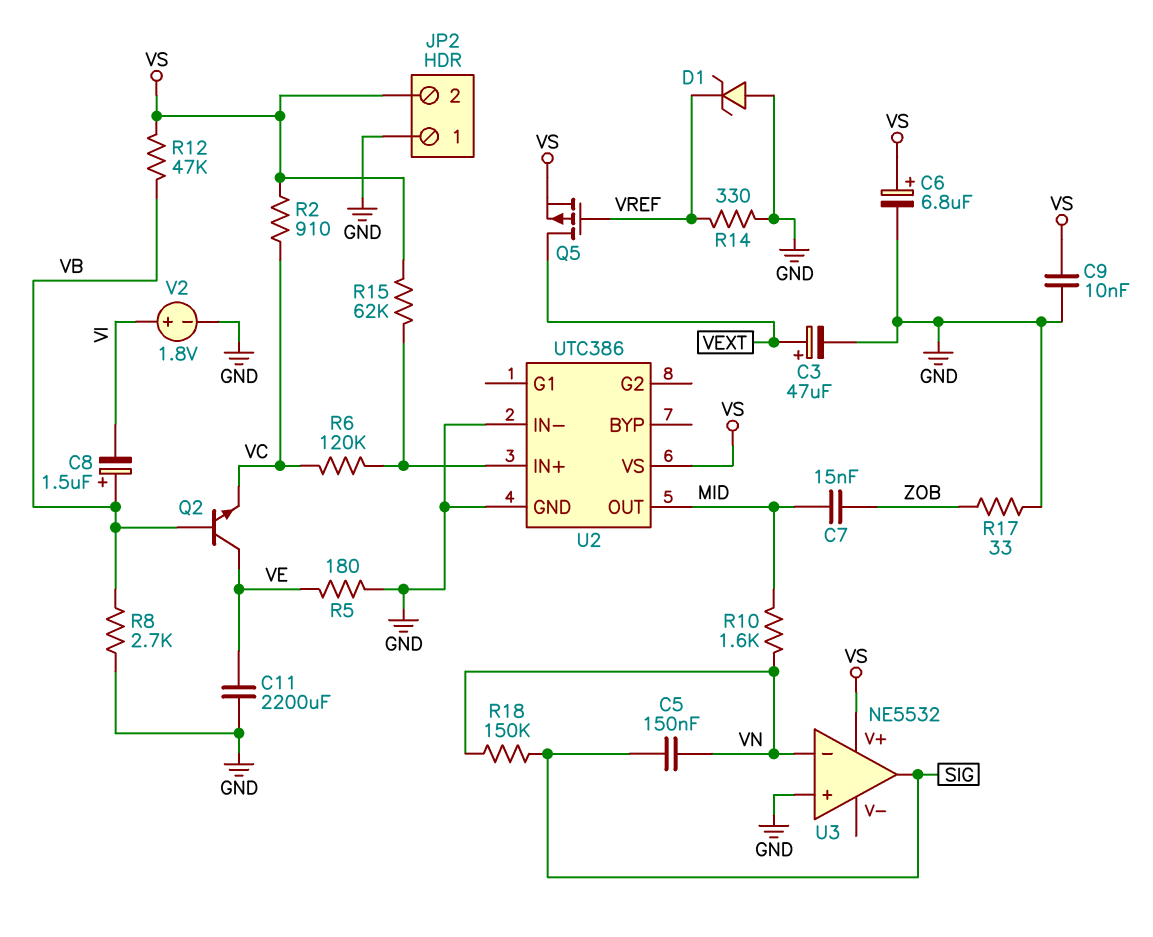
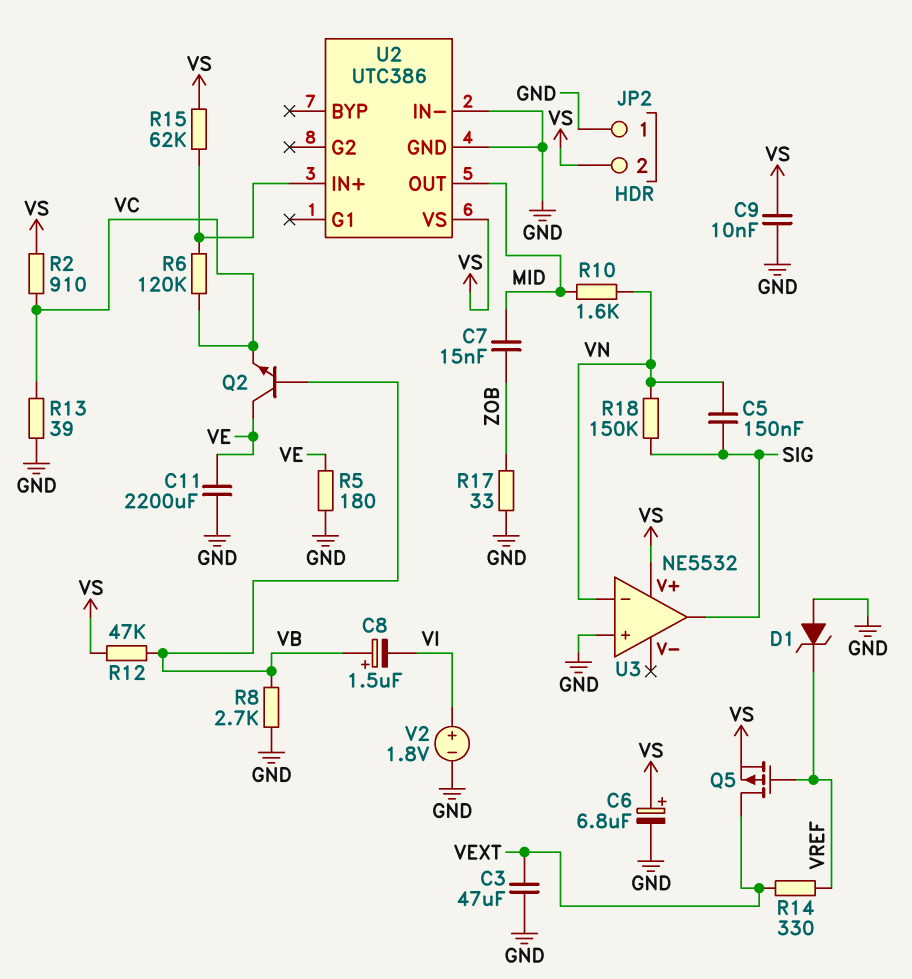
C3: 47uF (plus VEXT, minus GND) -> 47uF (GND, VEXT)
R13: none -> 39 (GND, VC)
R14: 330 (GND, VREF) -> 330 (VEXT, VREF)

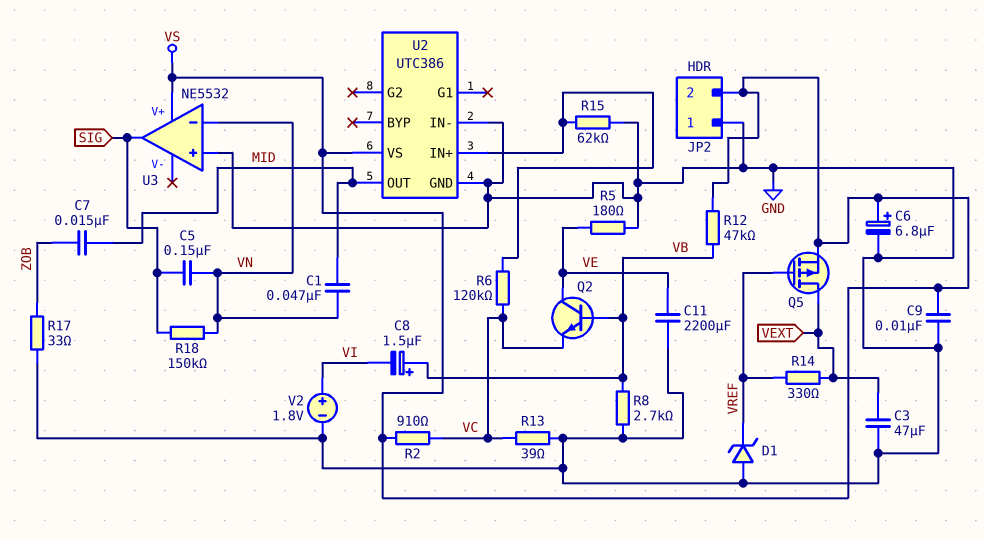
C1: none -> 47nF (MID, VN)
R10: 1.6k (MID, VN) -> none
R15: 62k (U2/IN+, VS) -> 62k (GND, U2/IN+)

